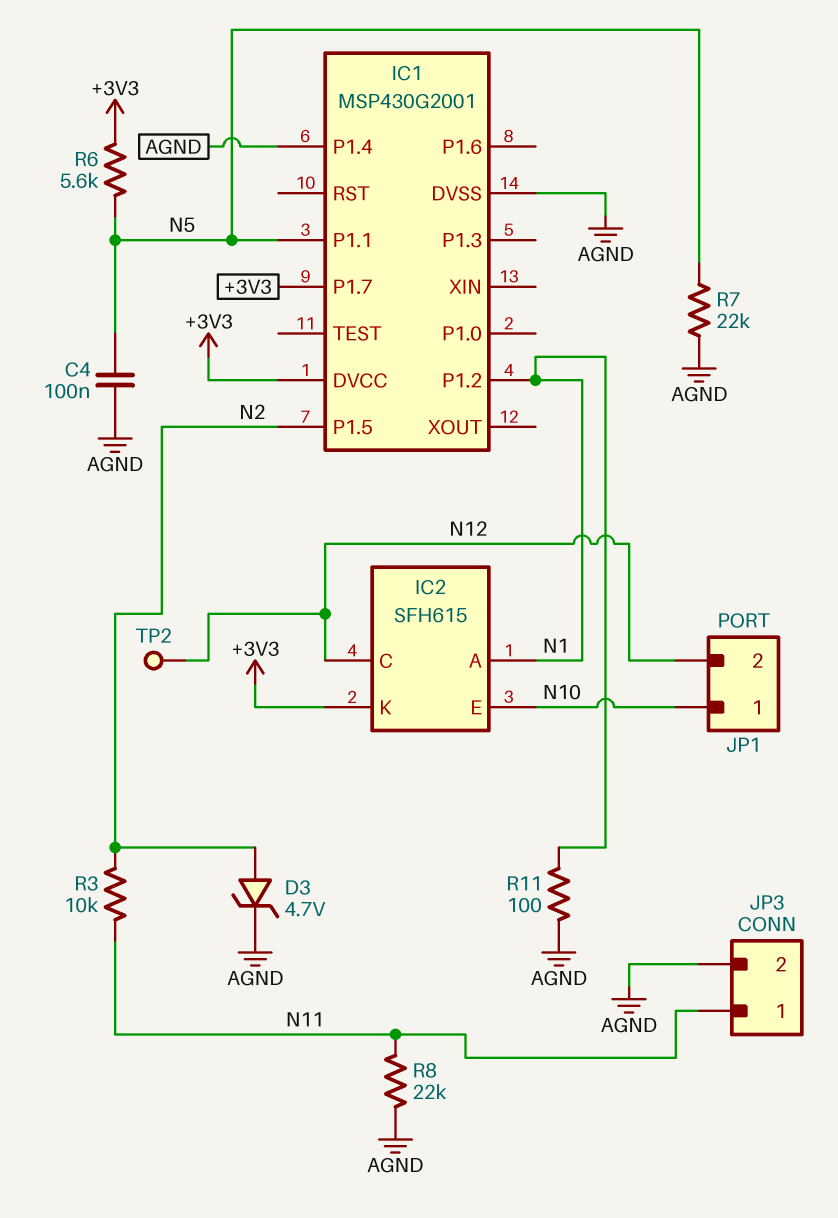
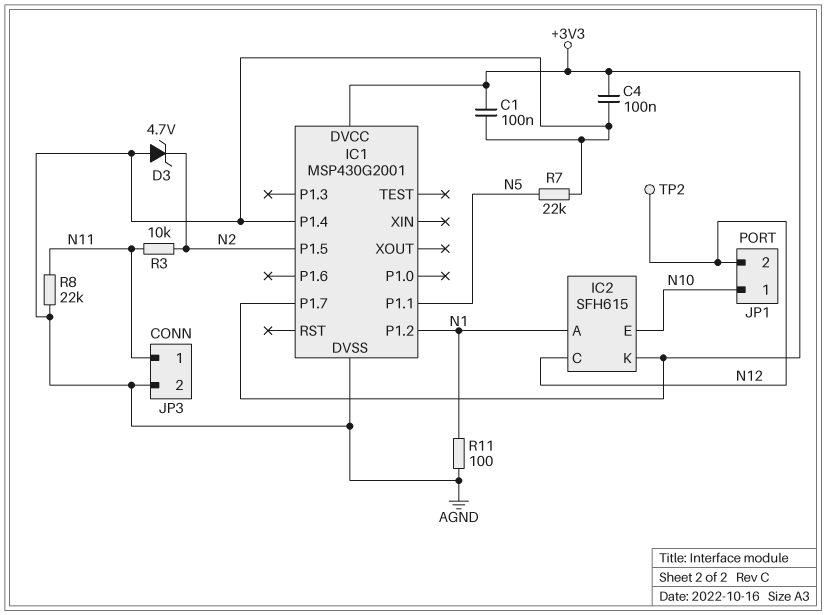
C1: none -> 100nF (+3V3, AGND)
C4: 100nF (AGND, N5) -> 100nF (+3V3, AGND)
D3: zener 4.7V (A N2, K AGND) -> zener 4.7V (A AGND, K N2)
R6: 5.6k (+3V3, N5) -> none

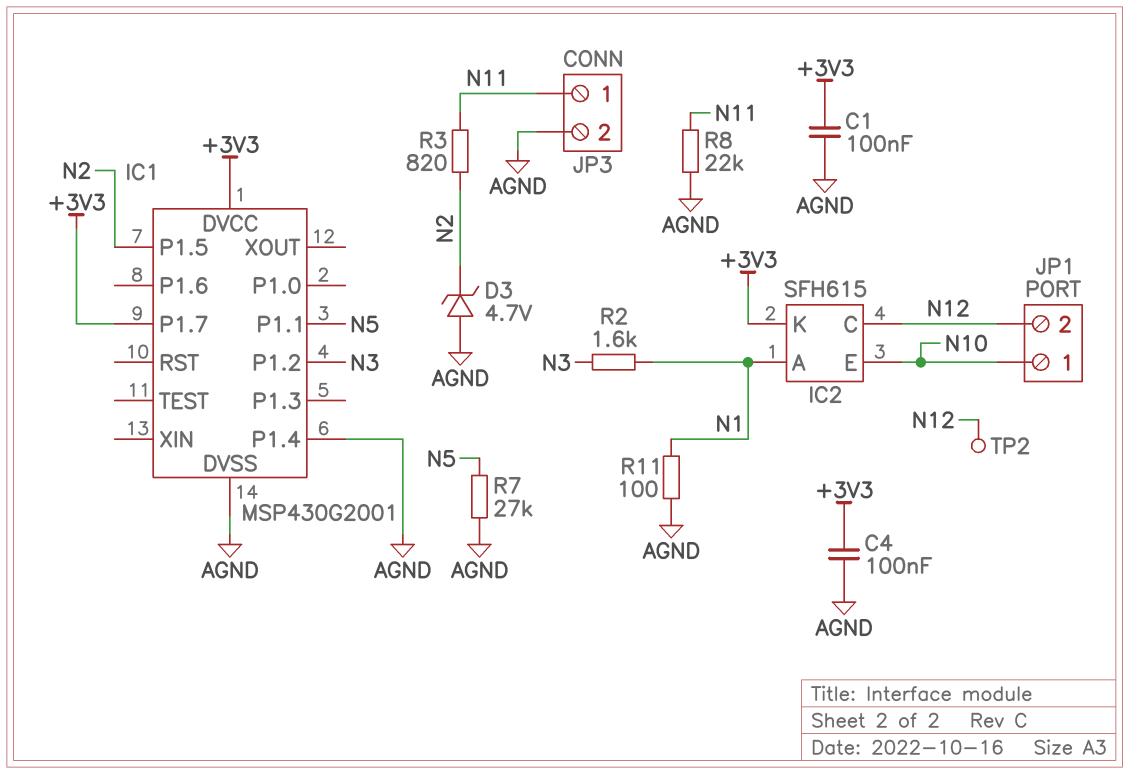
IC1 pin P1.2: N1 -> N3
R2: none -> 1.6k (N1, N3)
R3: 10k (N2, N11) -> 820 (N2, N11)
R7: 22k (AGND, N5) -> 27k (AGND, N5)

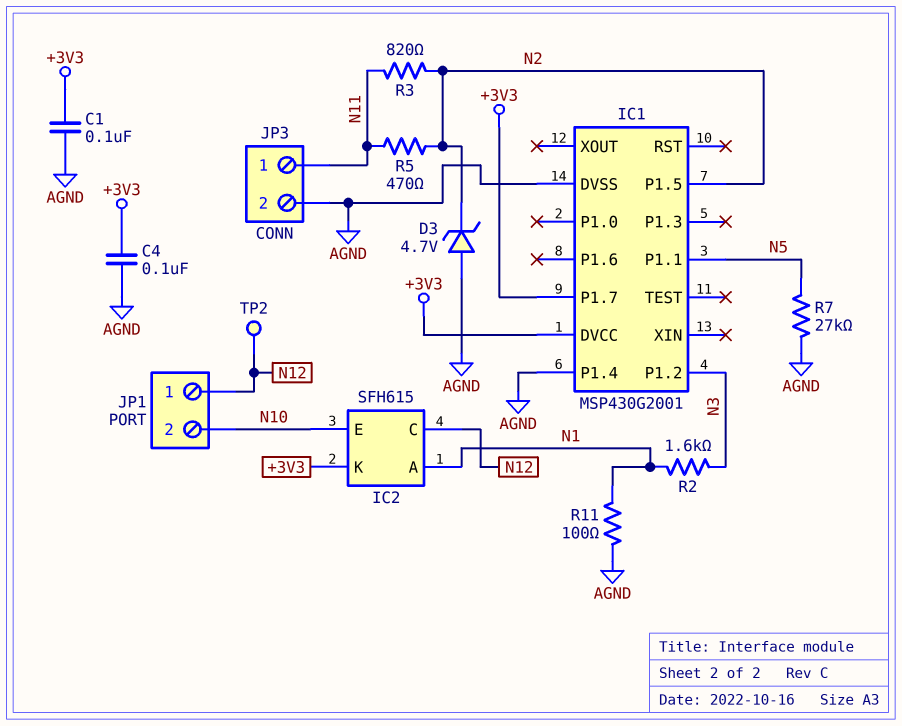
JP1 pin 1: N10 -> N12
JP1 pin 2: N12 -> N10
R5: none -> 470 (N2, N11)
R8: 22k (AGND, N11) -> none

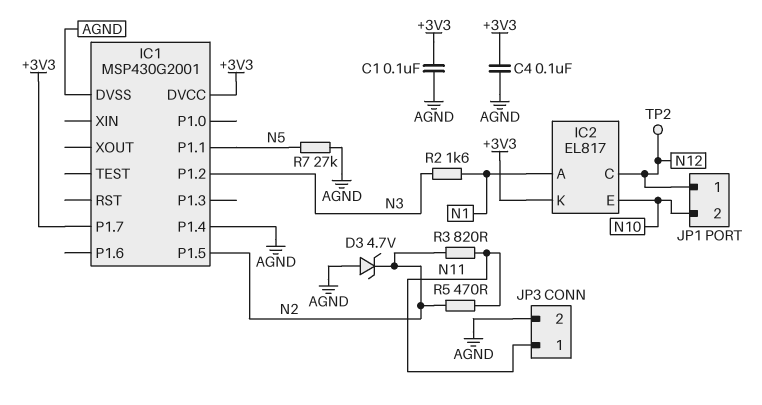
IC2: SFH615 -> EL817
R11: 100 (AGND, N1) -> none

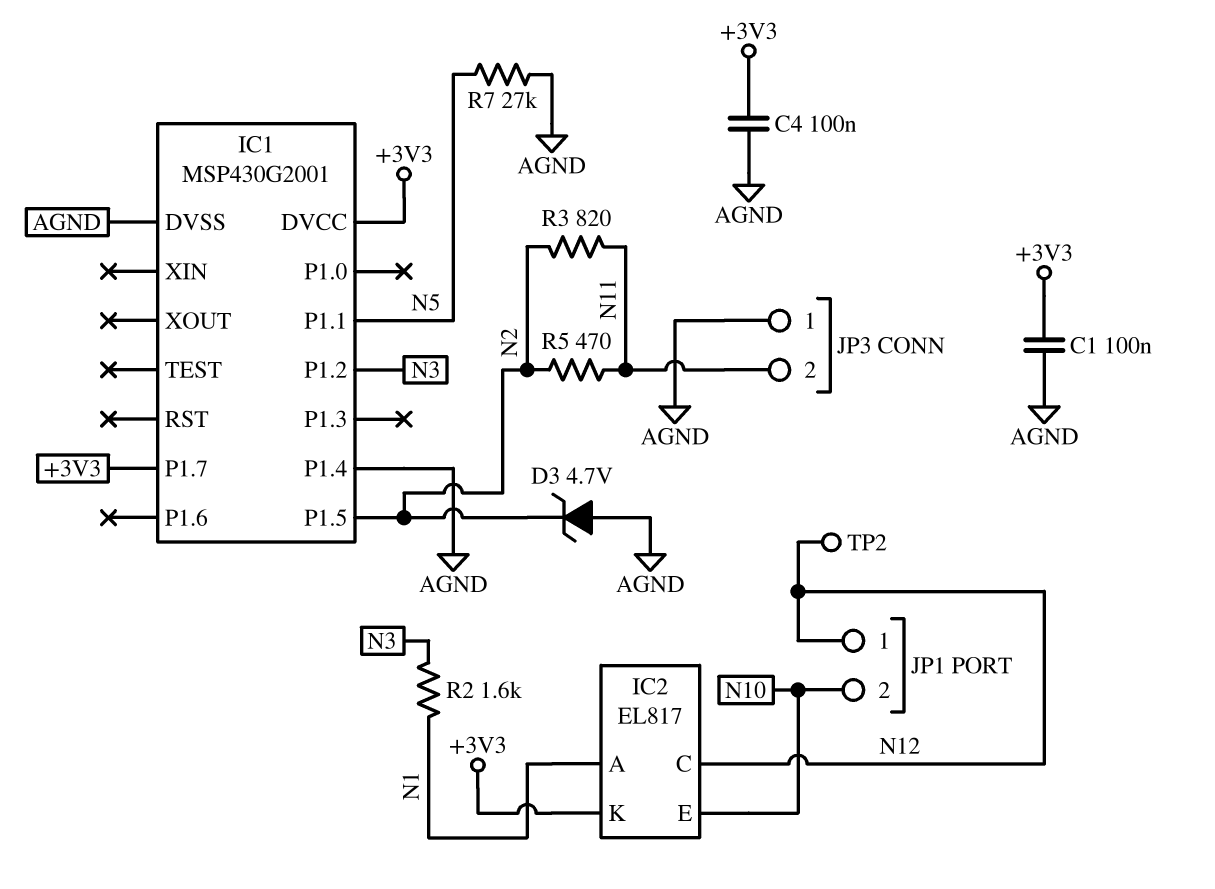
JP3 pin 1: N11 -> AGND
JP3 pin 2: AGND -> N11

